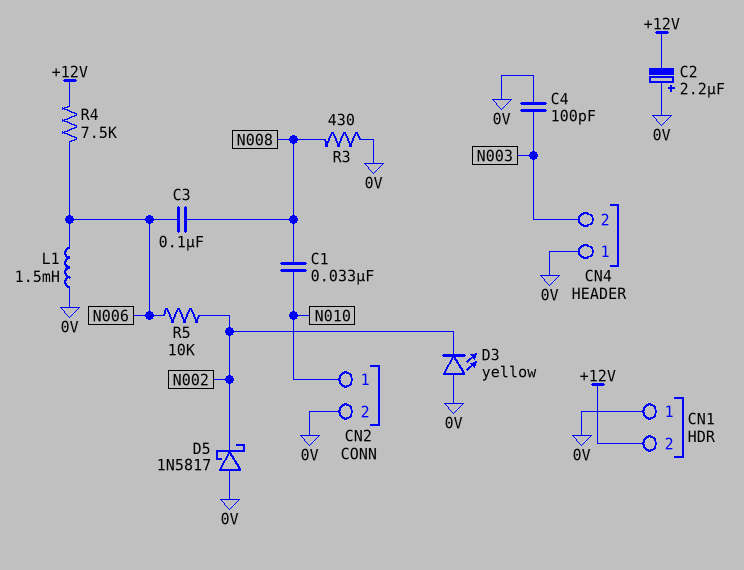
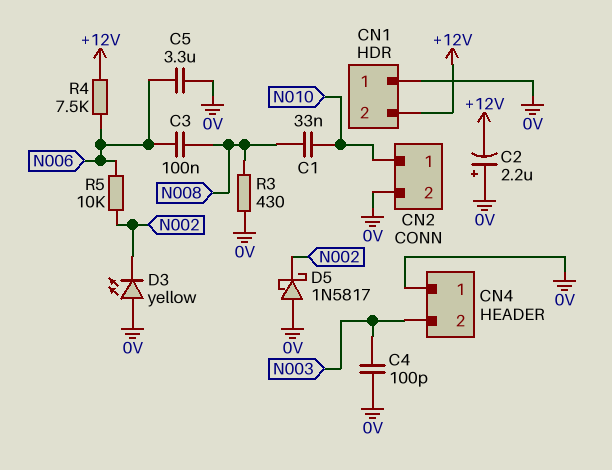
C5: none -> 3.3uF (0V, N006)
L1: 1.5mH (0V, N006) -> none

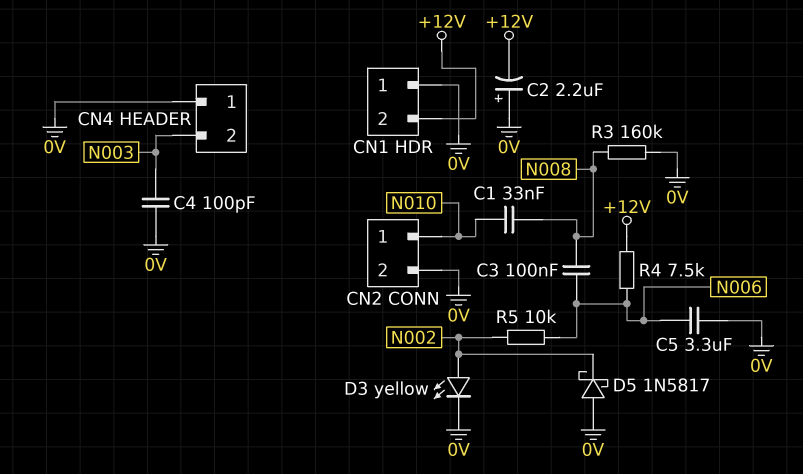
D3: LED yellow (A 0V, K N002) -> LED yellow (A N002, K 0V)
R3: 430 (0V, N008) -> 160k (0V, N008)

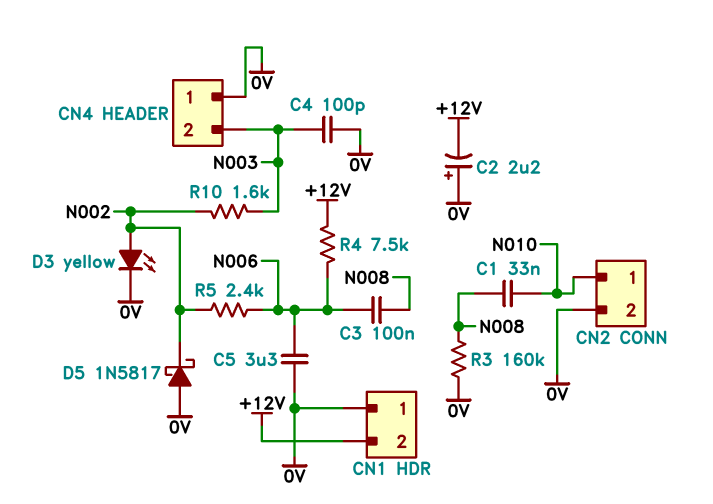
R5: 10k (N002, N006) -> 2.4k (N002, N006)
R10: none -> 1.6k (N002, N003)

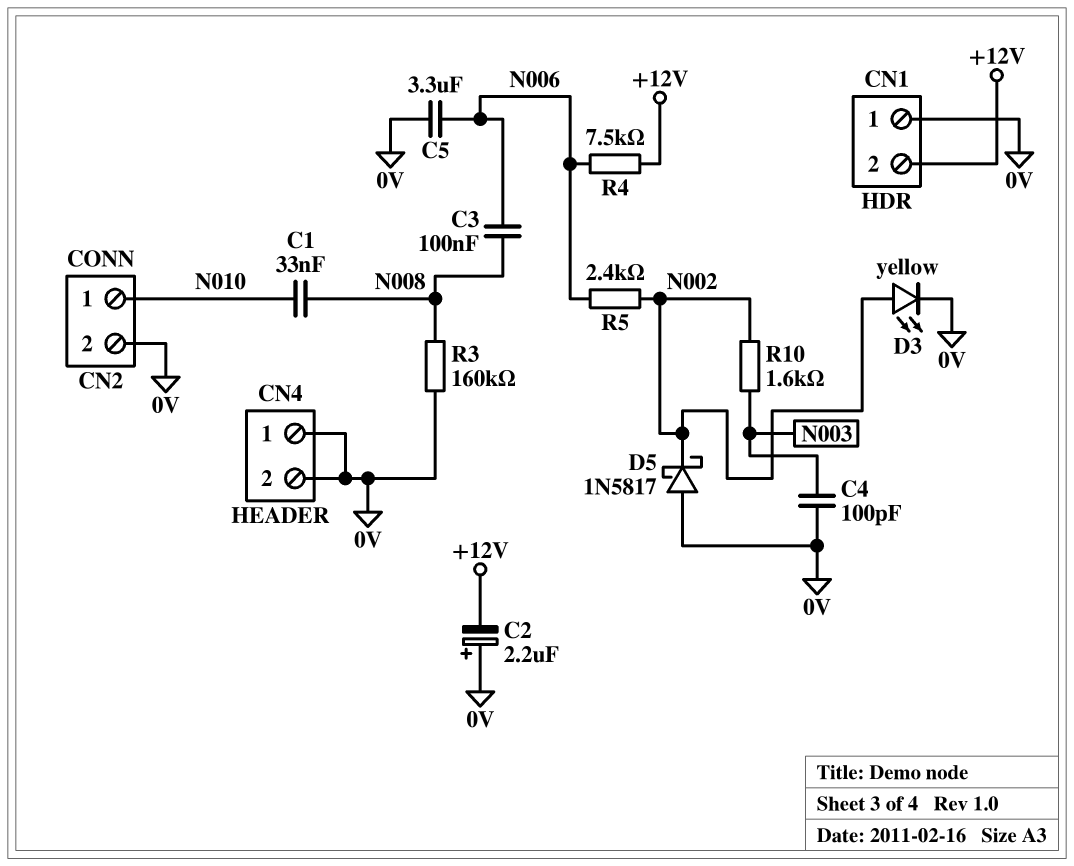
CN4 pin 2: N003 -> 0V

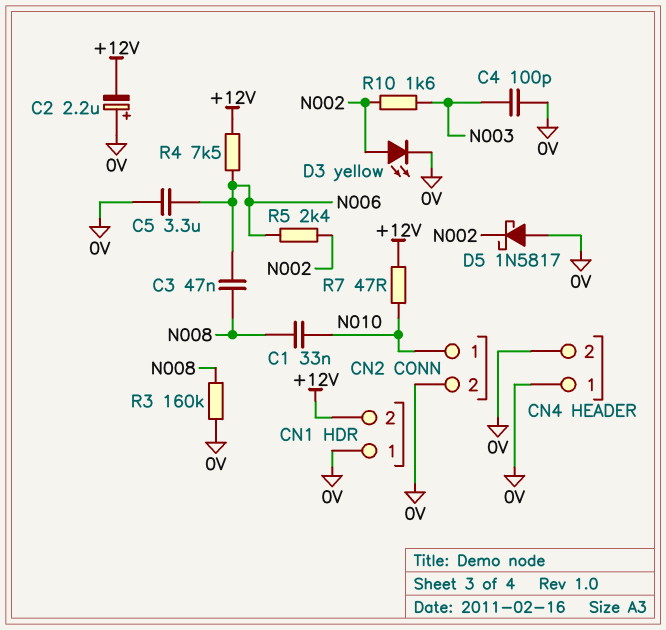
C3: 100nF (N006, N008) -> 47nF (N006, N008)
R7: none -> 47 (+12V, N010)

